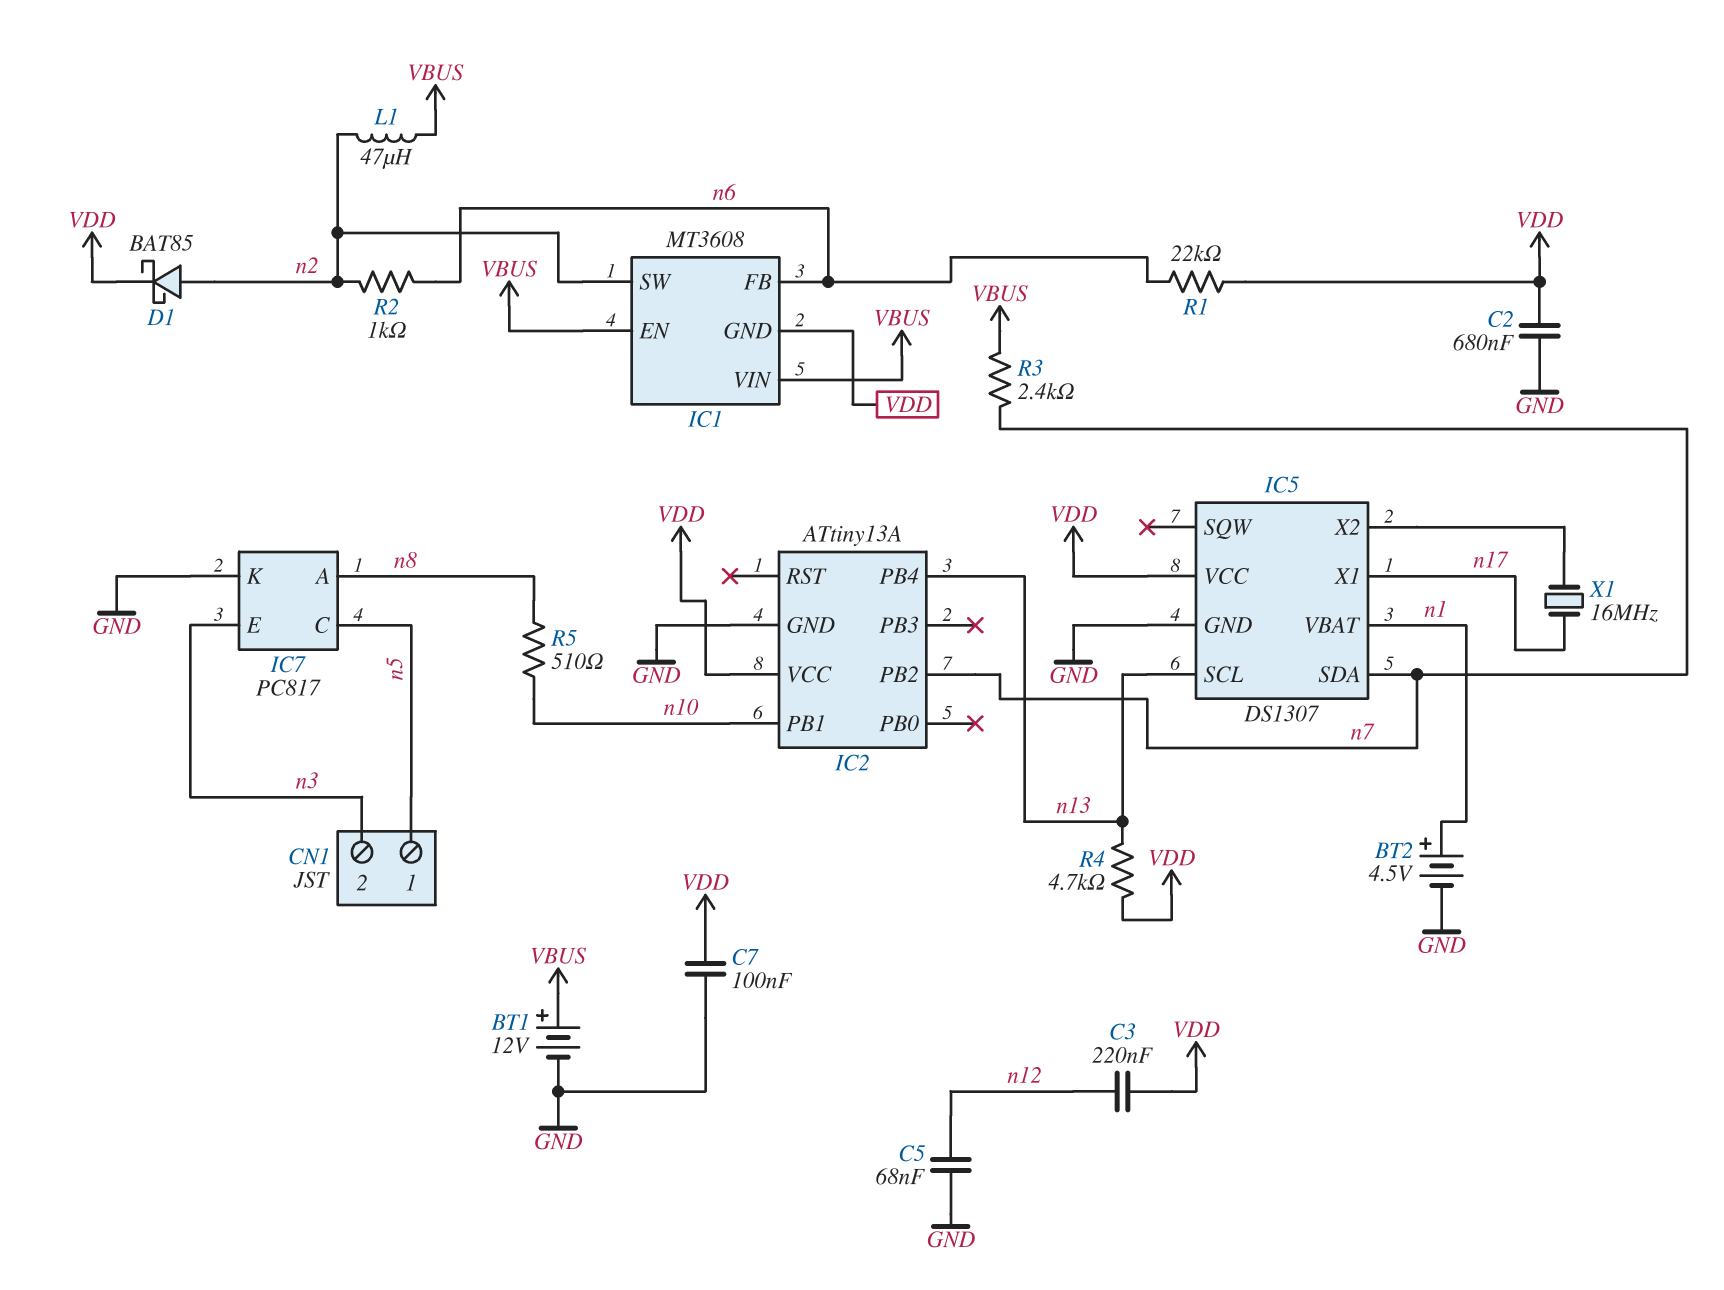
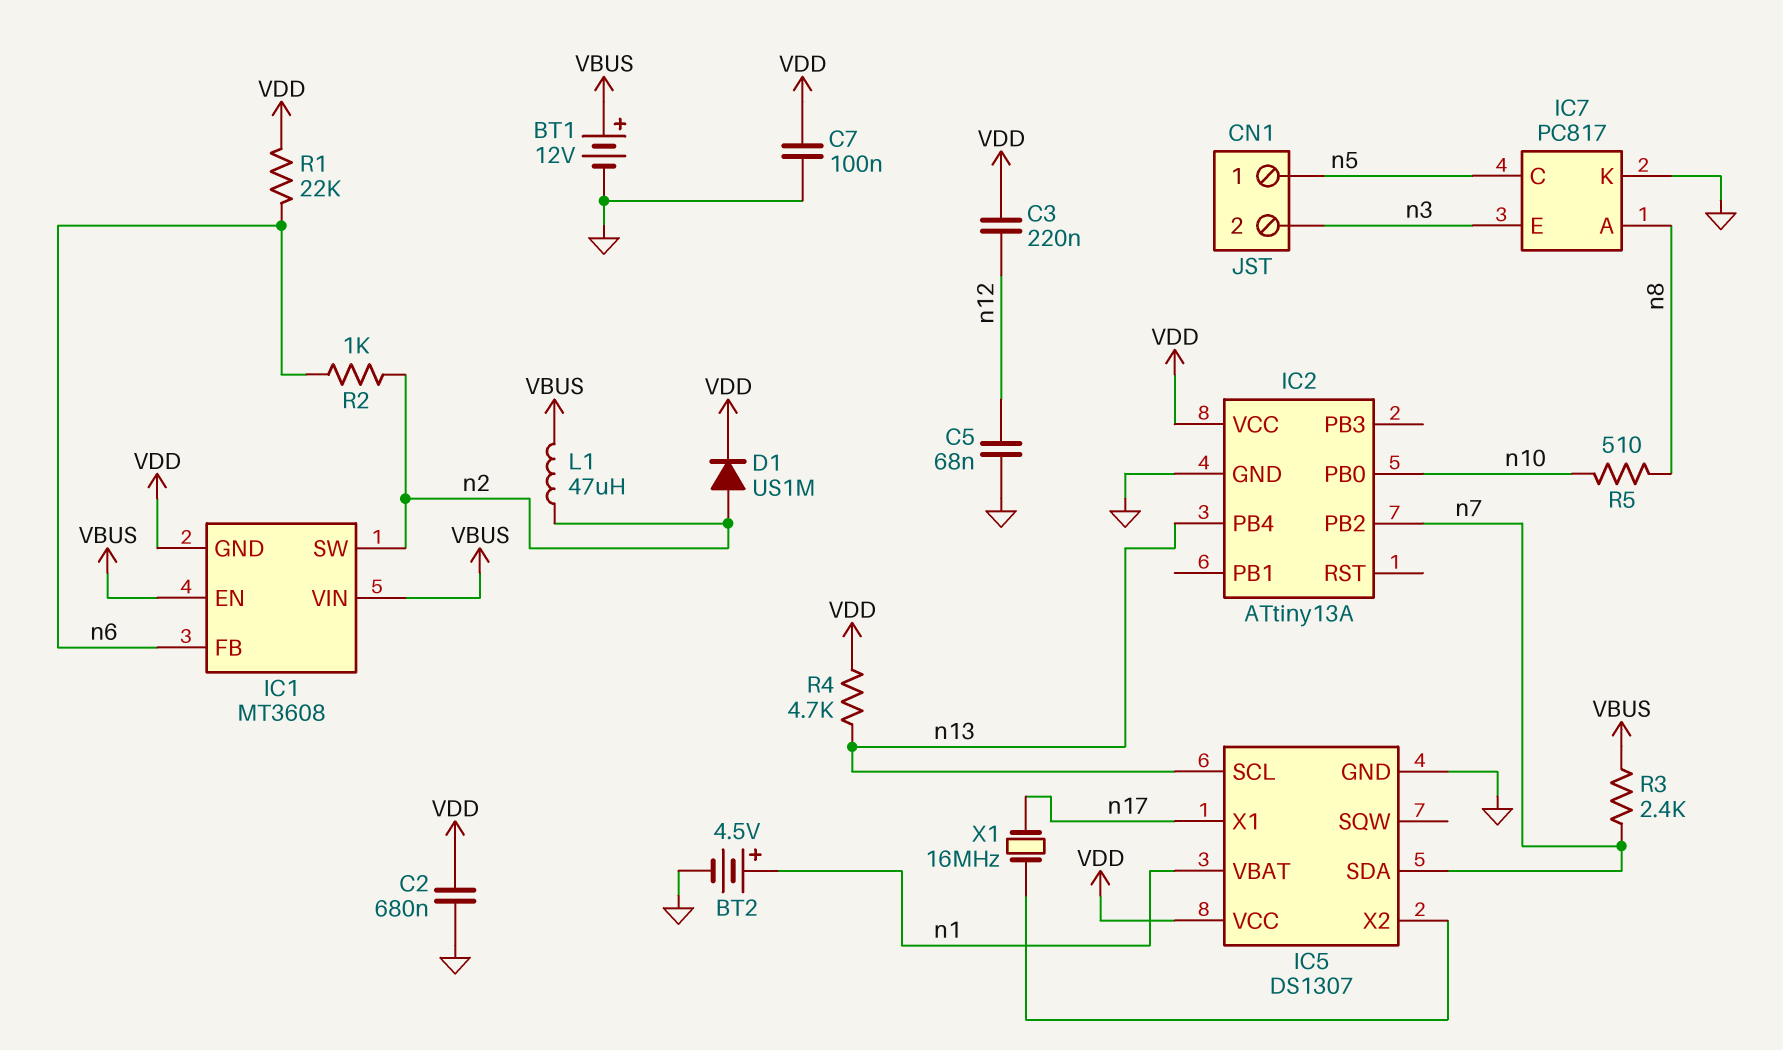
D1: schottky BAT85 (A n2, K VDD) -> diode US1M (A n2, K VDD)
IC2 pin PB0: none -> n10
IC2 pin PB1: n10 -> none

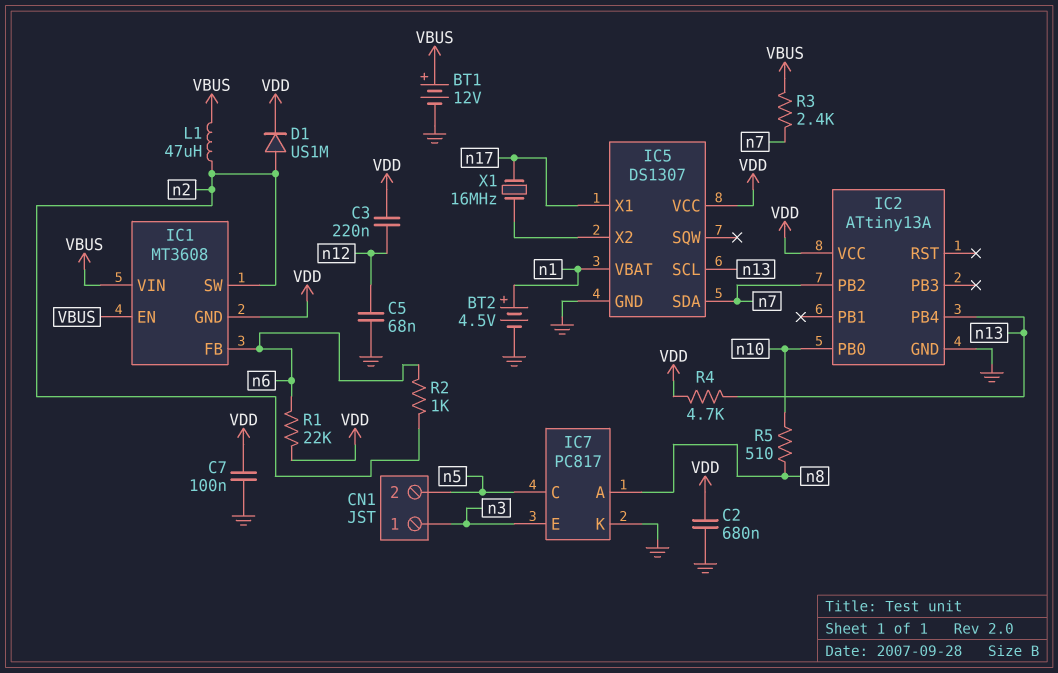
CN1 pin 1: n5 -> n3
CN1 pin 2: n3 -> n5

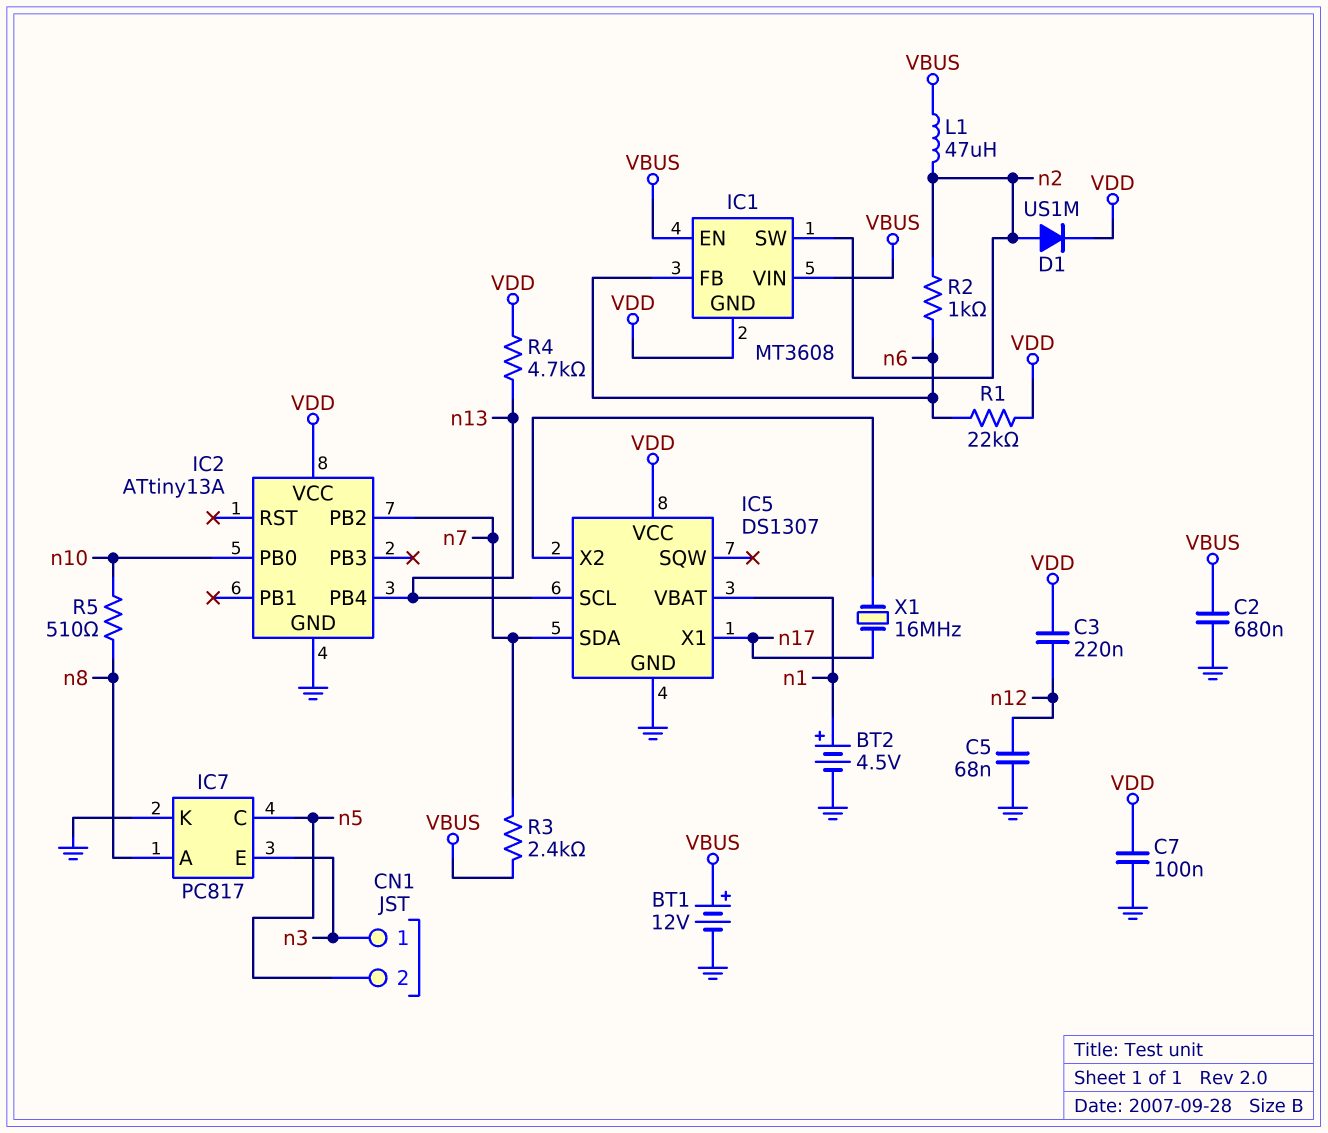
C2: 680nF (GND, VDD) -> 680nF (GND, VBUS)

